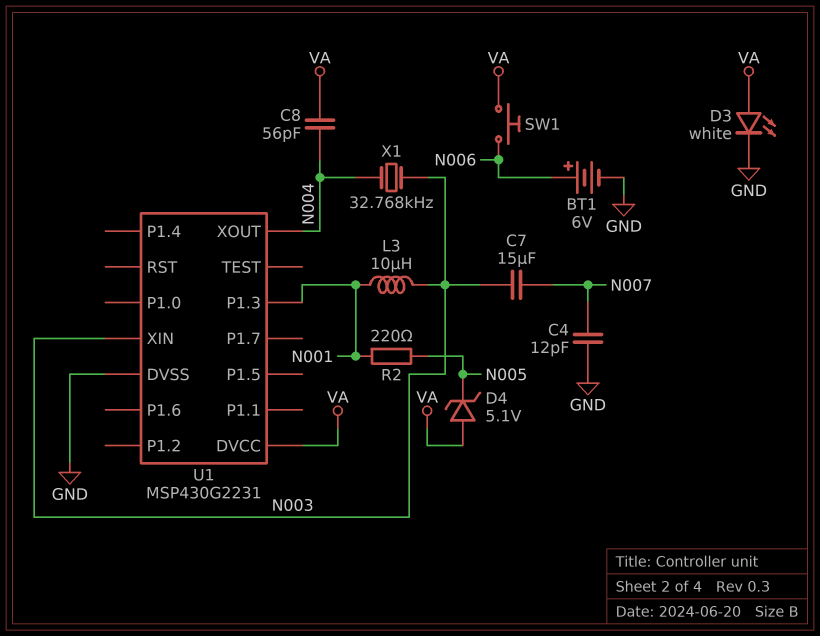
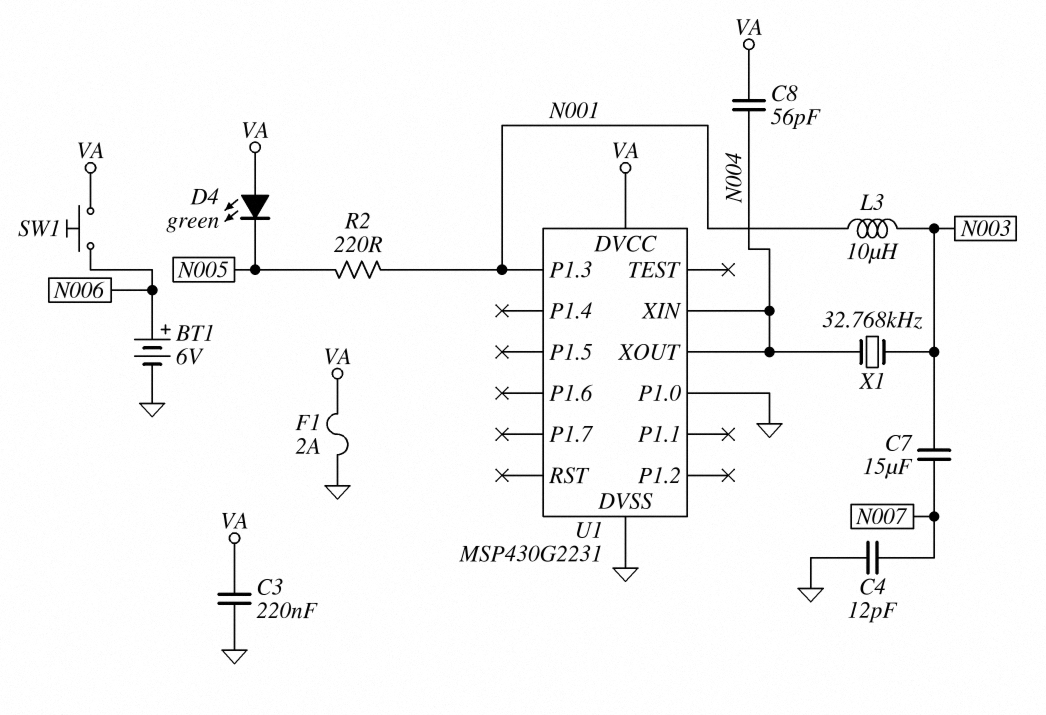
C3: none -> 220nF (GND, VA)
D3: LED white (A VA, K GND) -> none
D4: zener 5.1V (A VA, K N005) -> LED green (A VA, K N005)
F1: none -> 2A (GND, VA)
U1 pin P1.0: none -> GND
U1 pin XIN: N003 -> N004

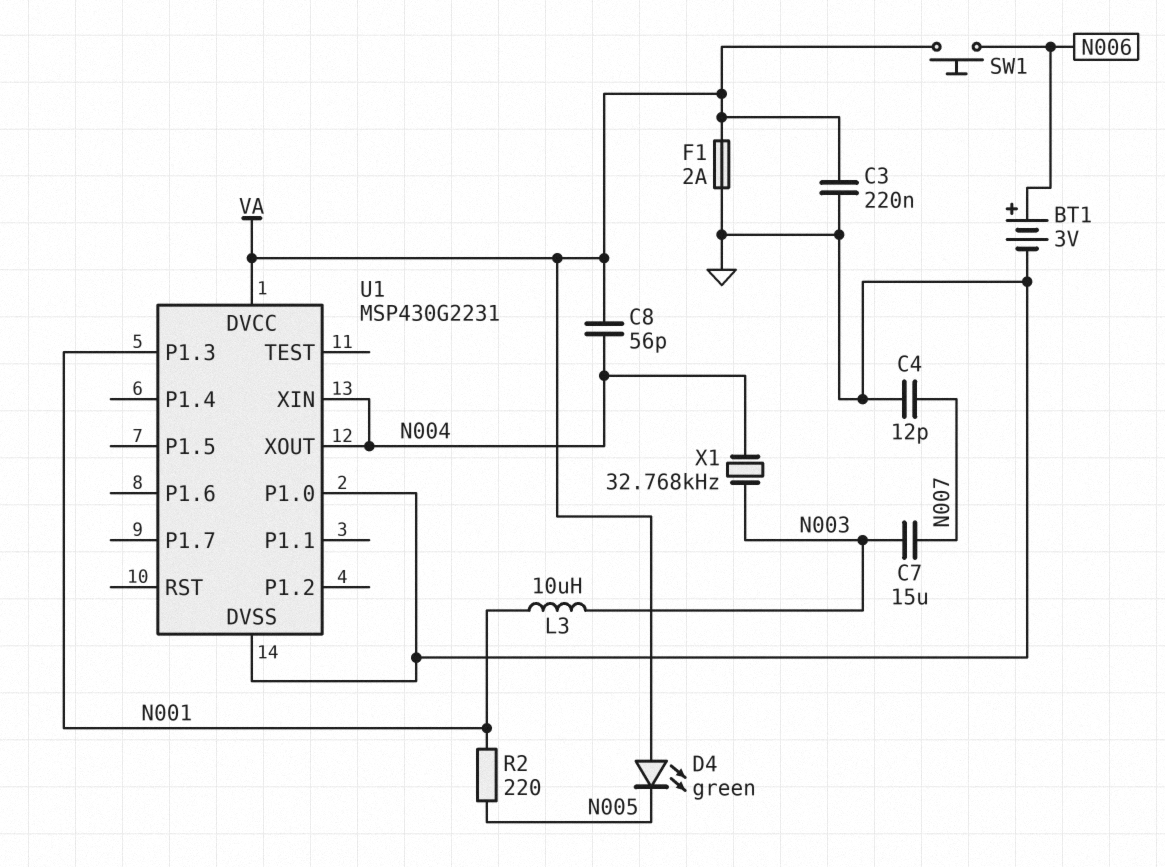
BT1: 6V (plus N006, minus GND) -> 3V (plus N006, minus GND)

